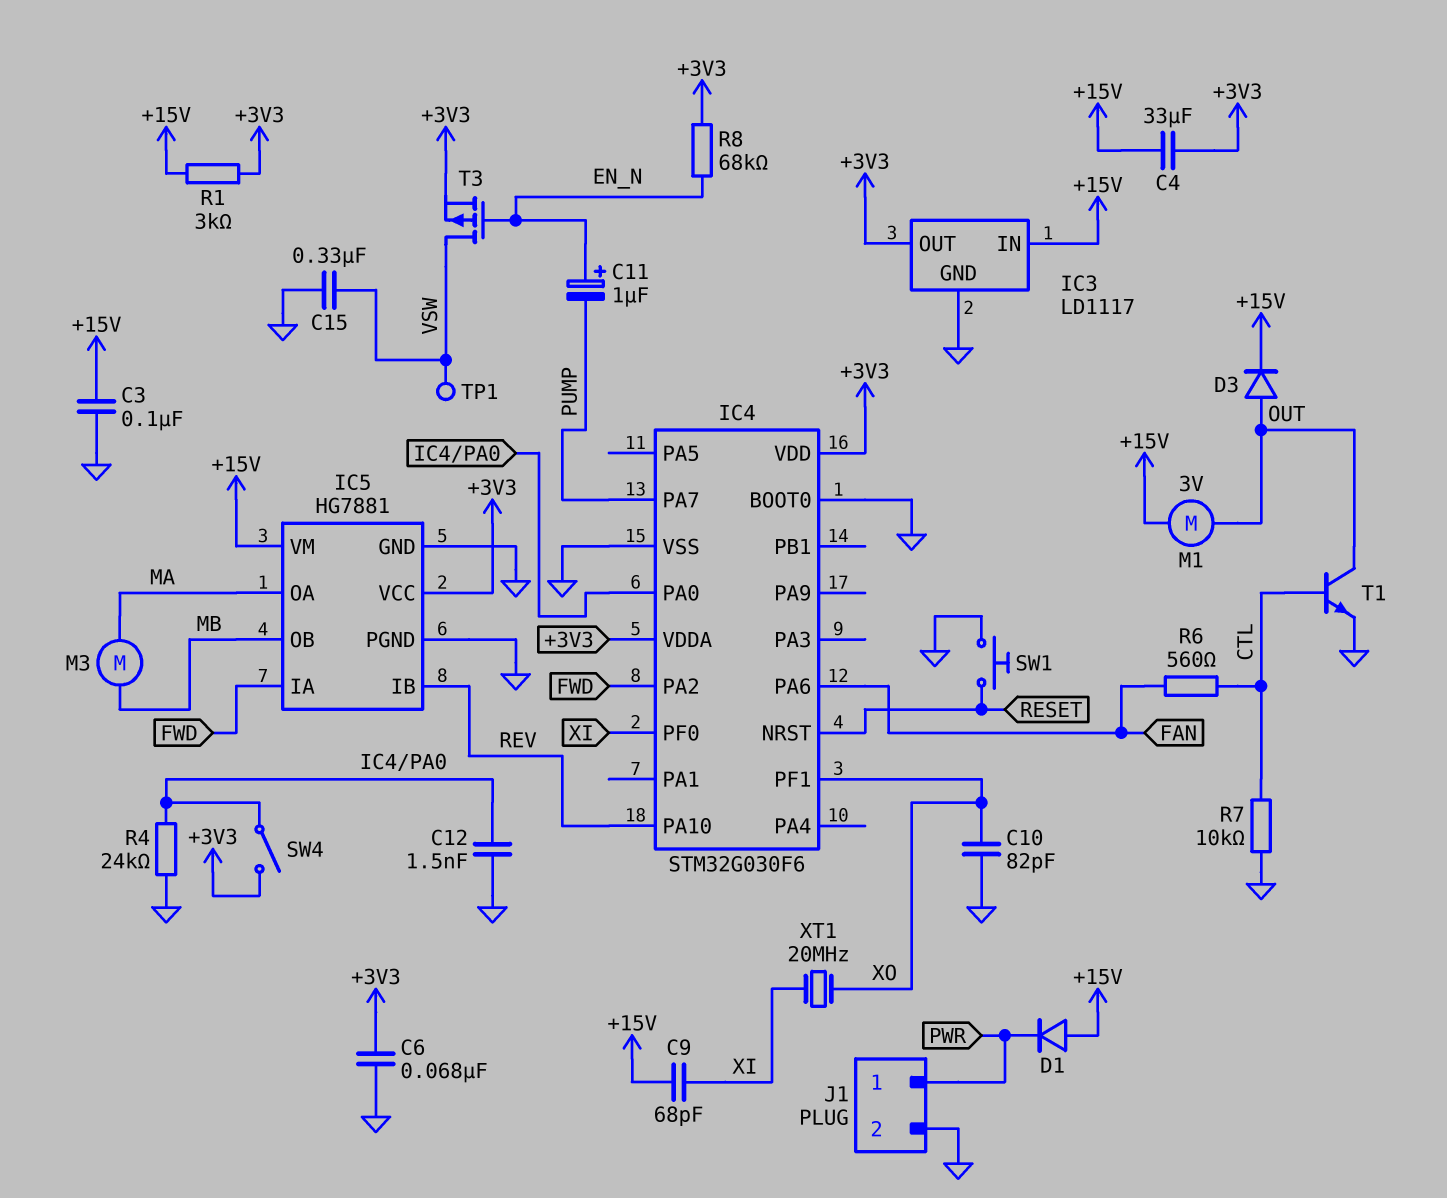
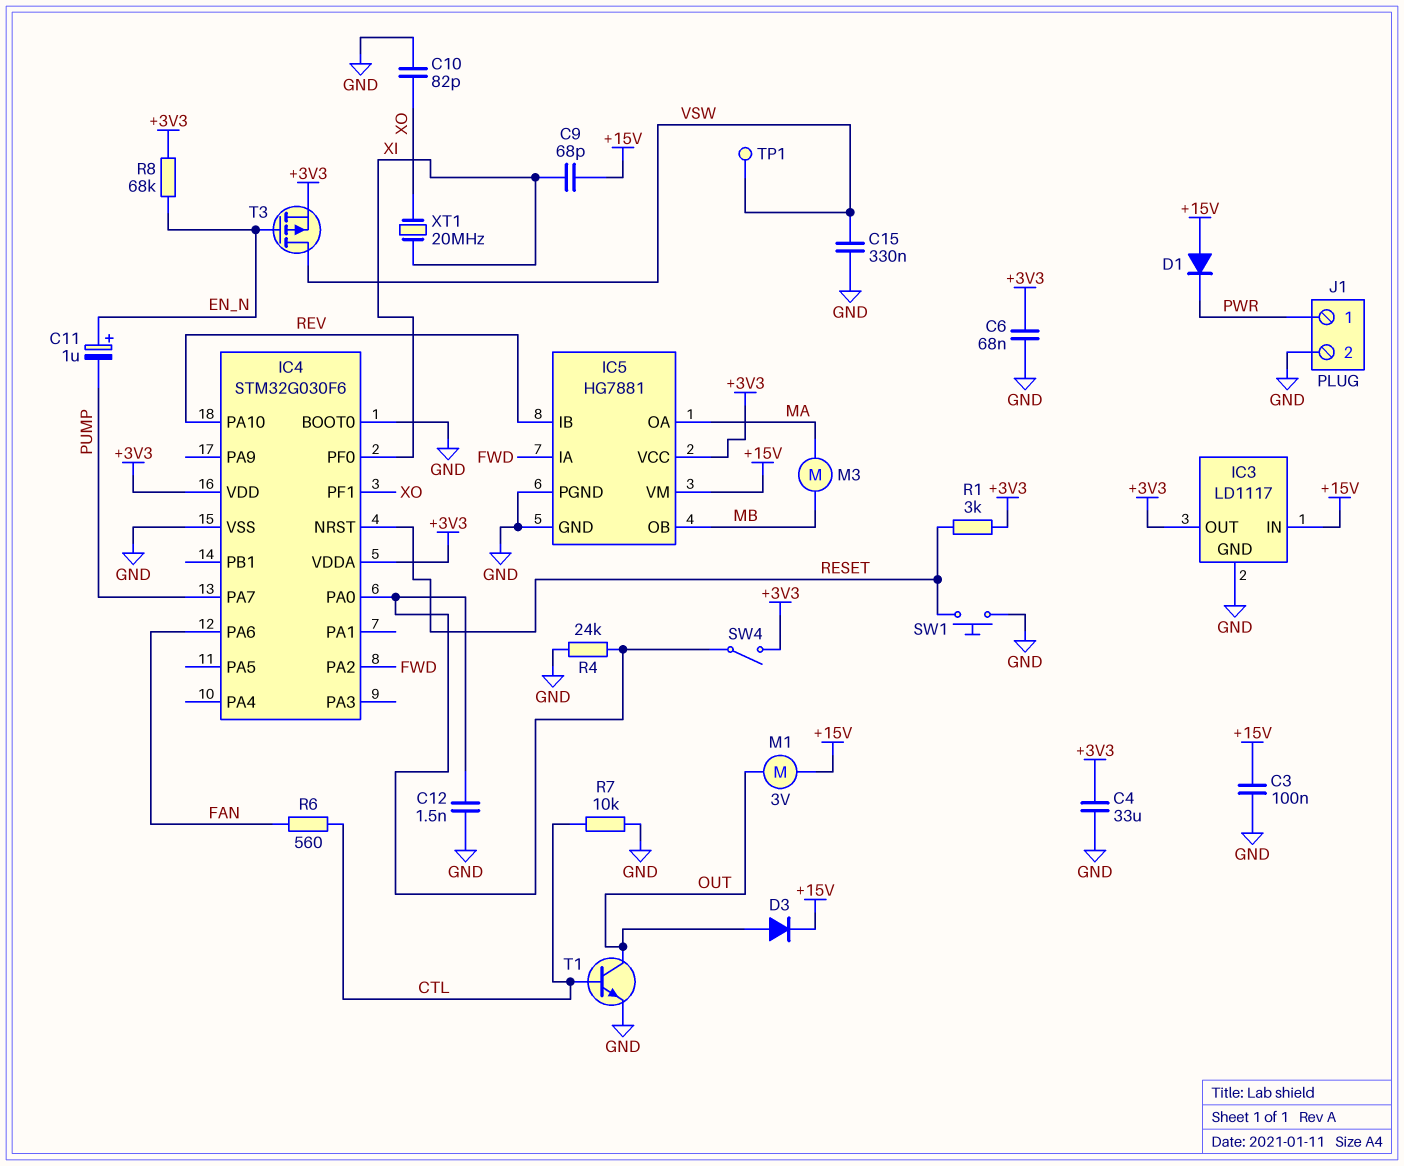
C4: 33uF (+3V3, +15V) -> 33uF (+3V3, GND)
R1: 3k (+3V3, +15V) -> 3k (+3V3, RESET)

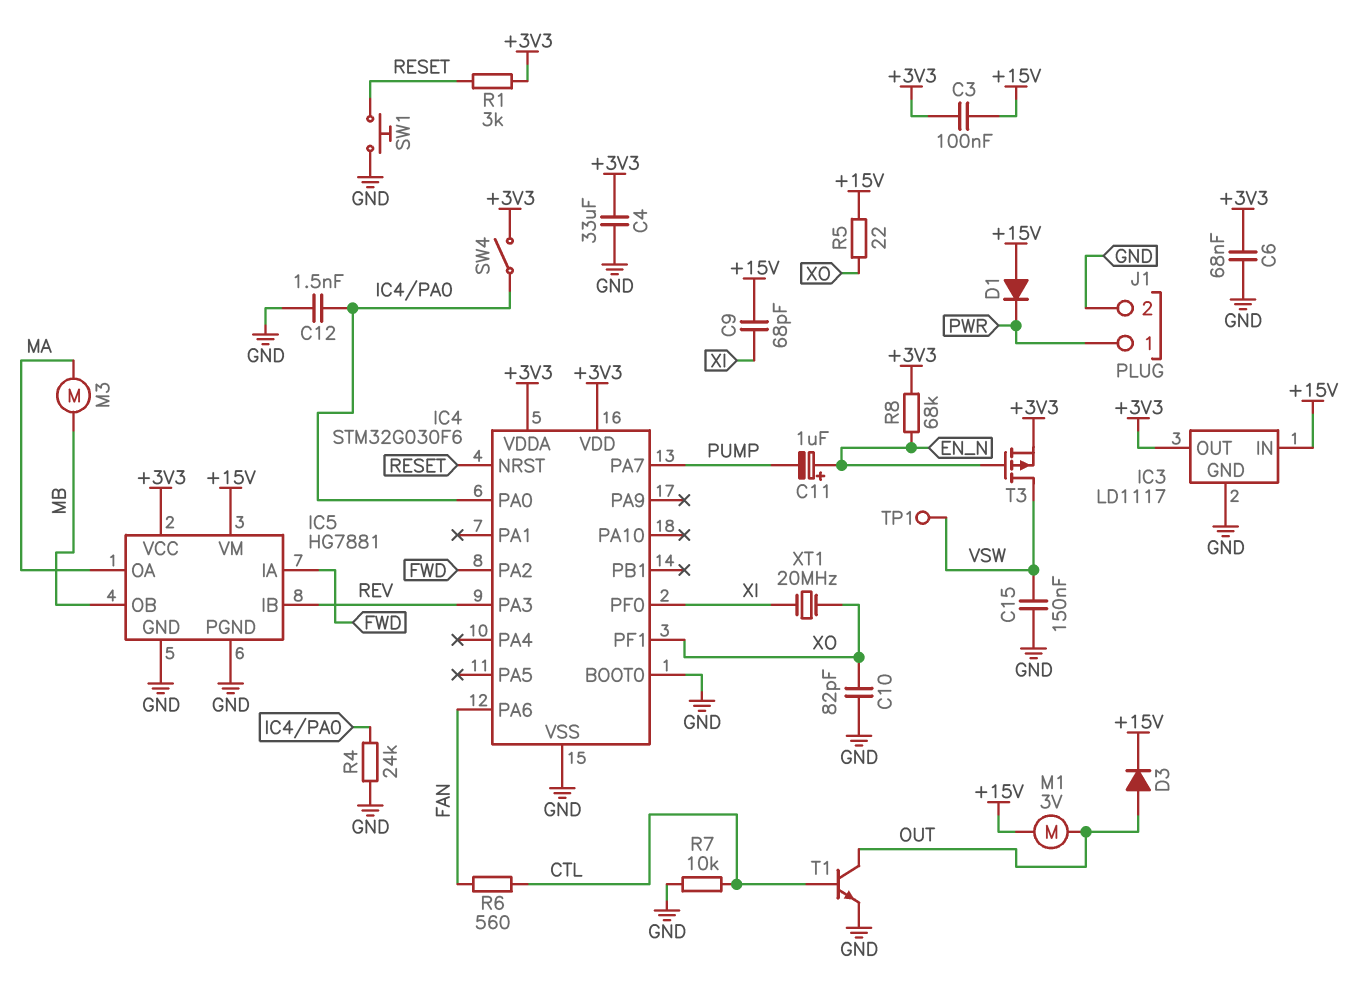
C3: 100nF (+15V, GND) -> 100nF (+3V3, +15V)
C15: 330nF (GND, VSW) -> 150nF (GND, VSW)
IC4 pin PA3: none -> REV
IC4 pin PA10: REV -> none
R5: none -> 22 (+15V, XO)

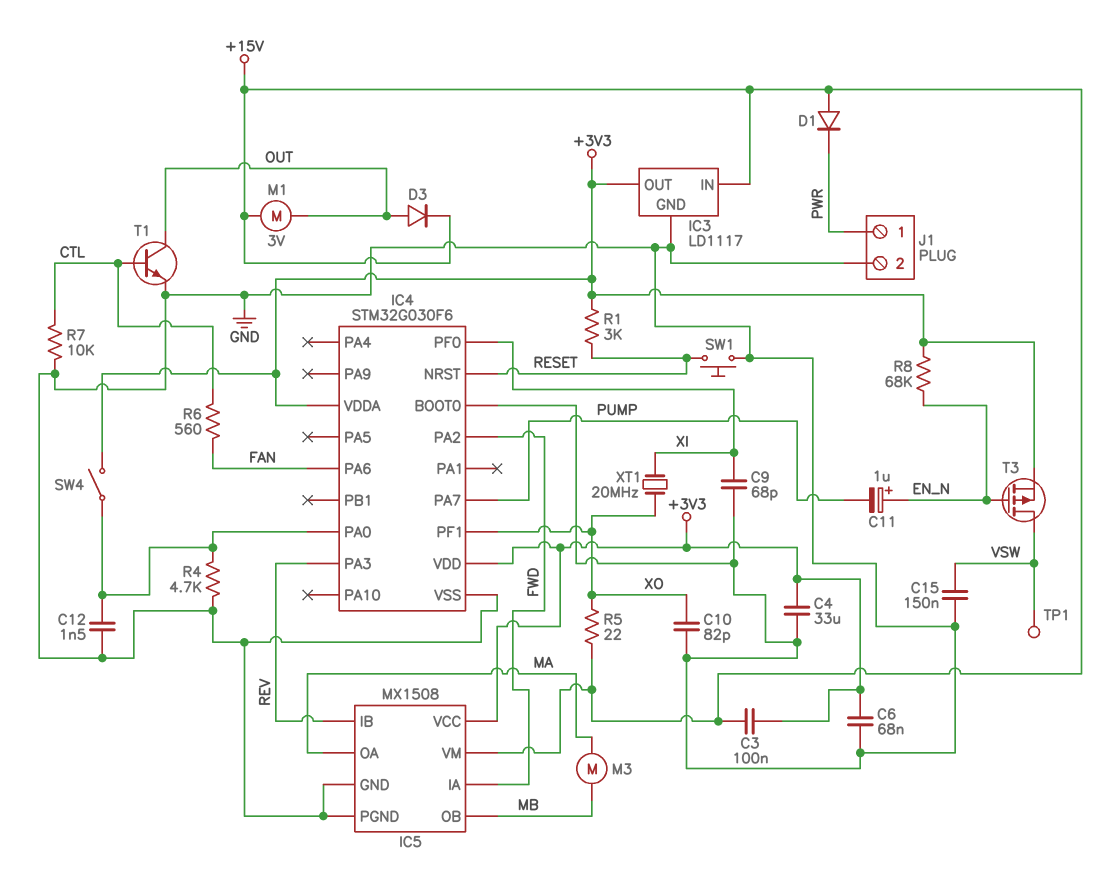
C9: 68pF (+15V, XI) -> 68pF (GND, XI)
IC5: HG7881 -> MX1508
R4: 24k (GND, IC4/PA0) -> 4.7k (GND, IC4/PA0)

